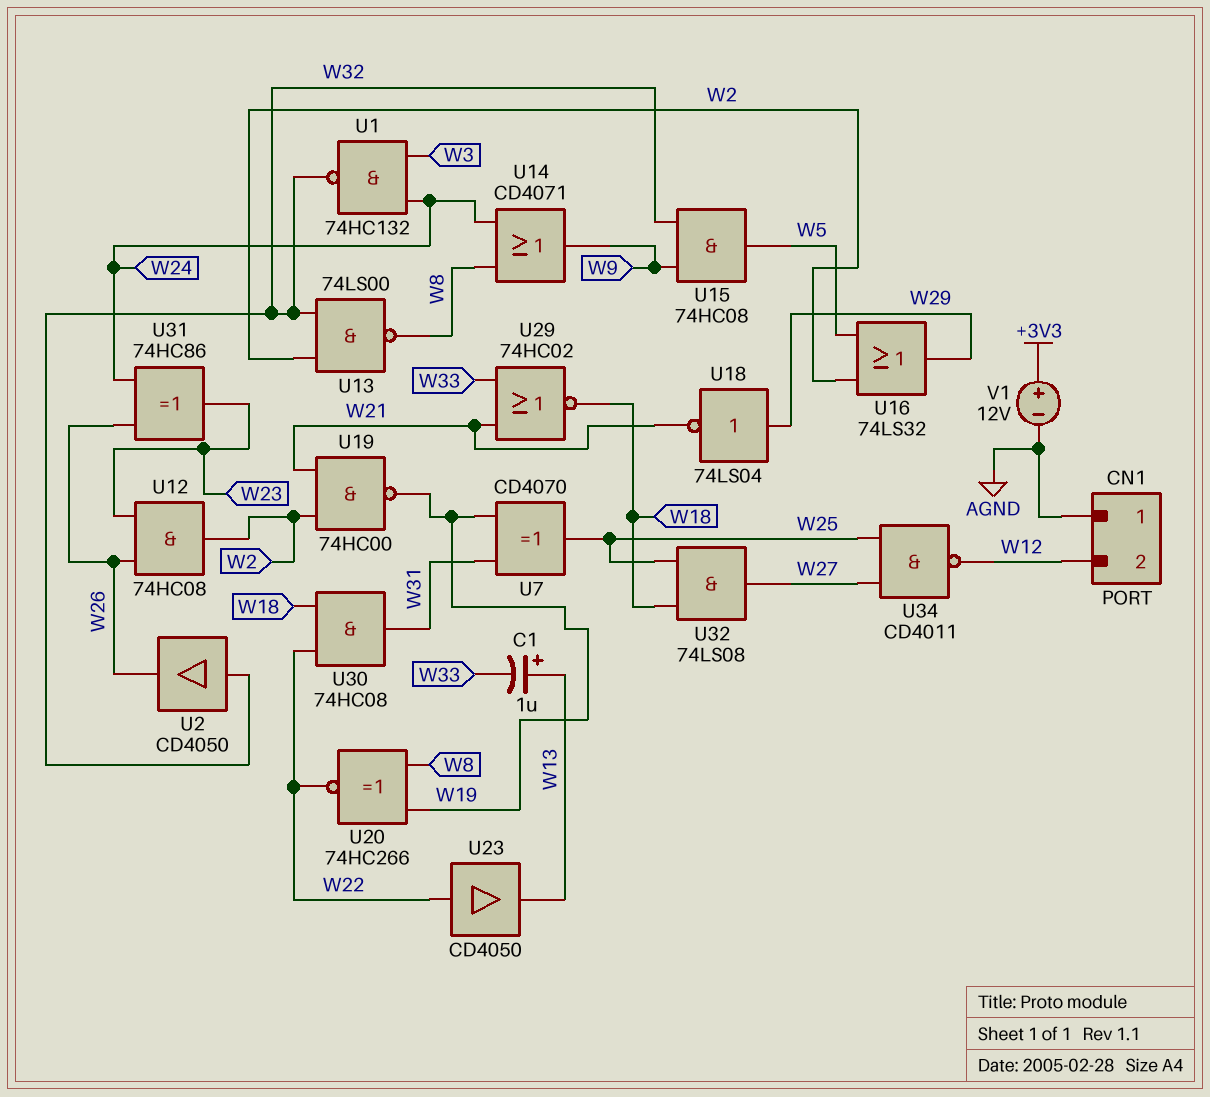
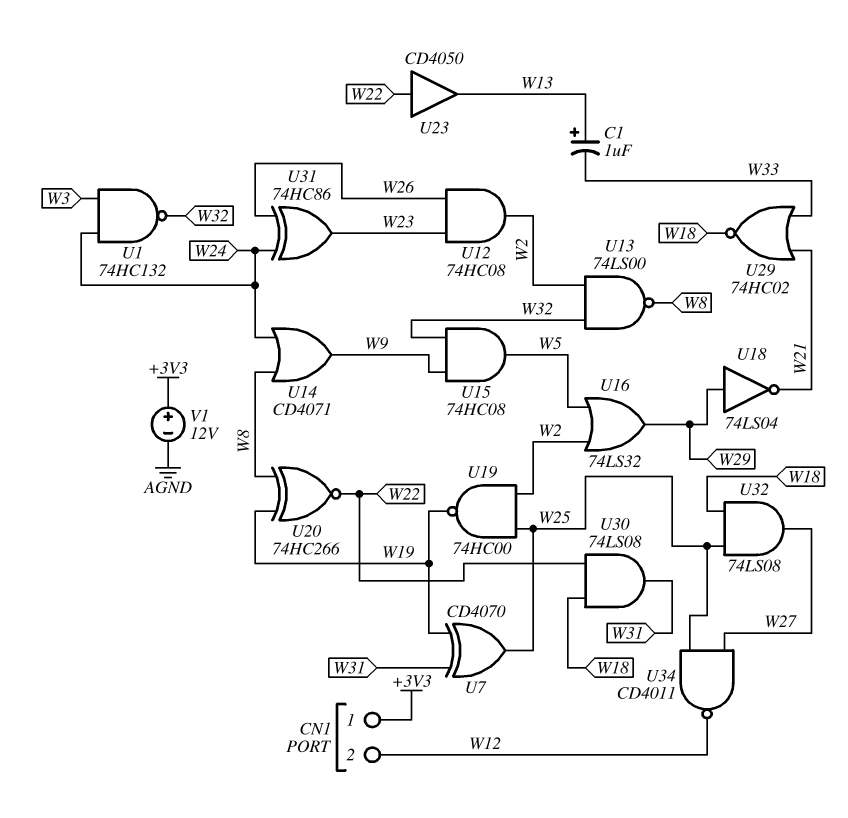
CN1 pin 1: AGND -> +3V3
U2: buffer CD4050 (in W32, out W26) -> none
U19: NAND 74HC00 (in W2, in W21, out W19) -> NAND 74HC00 (in W2, in W25, out W19)
U30: AND 74HC08 (in W18, in W22, out W31) -> AND 74LS08 (in W18, in W22, out W31)

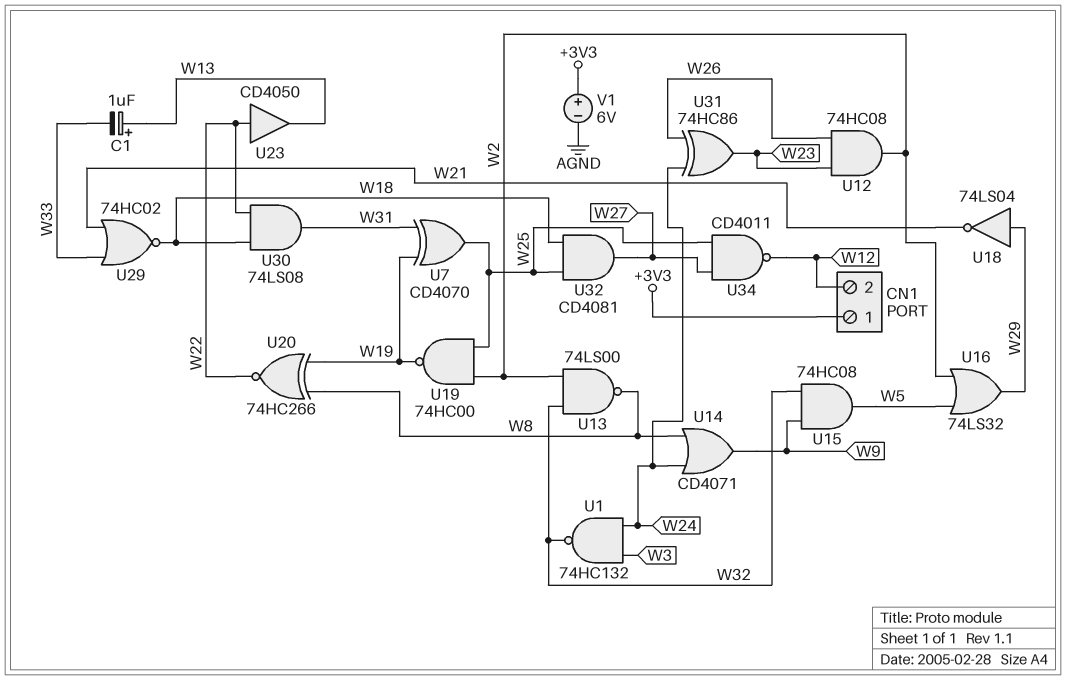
U32: AND 74LS08 (in W18, in W25, out W27) -> AND CD4081 (in W18, in W25, out W27)
V1: 12V (plus +3V3, minus AGND) -> 6V (plus +3V3, minus AGND)

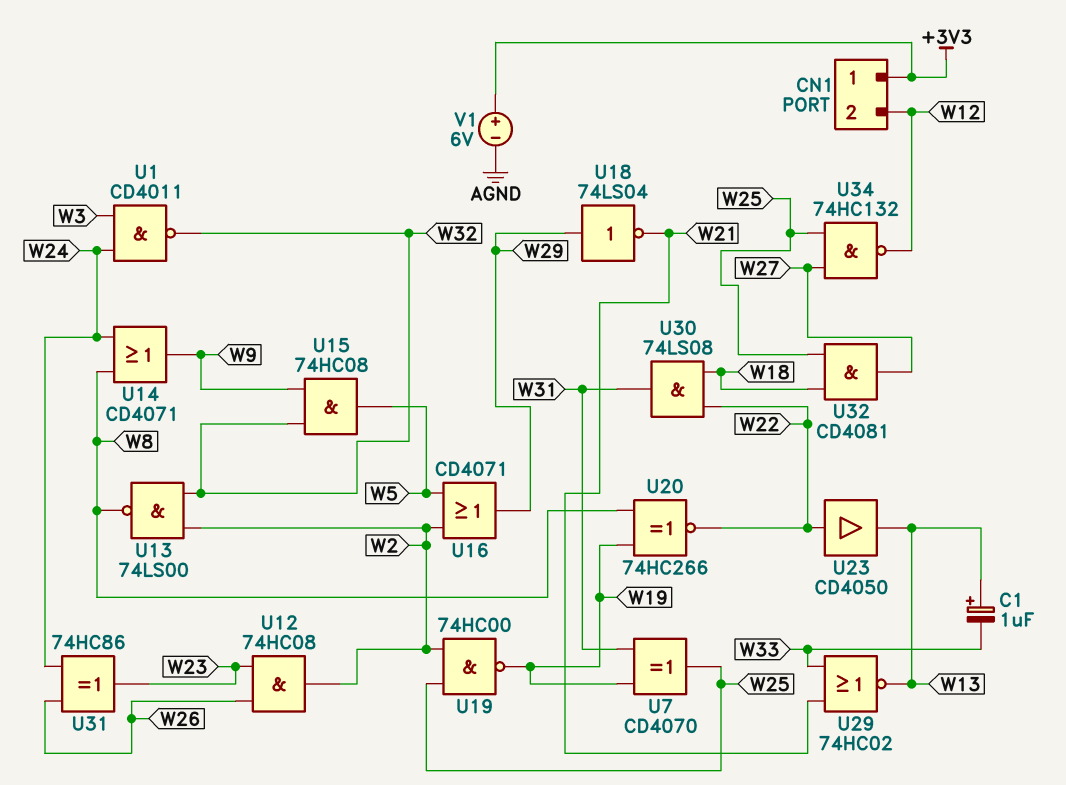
U1: NAND 74HC132 (in W3, in W24, out W32) -> NAND CD4011 (in W3, in W24, out W32)
U16: OR 74LS32 (in W2, in W5, out W29) -> OR CD4071 (in W2, in W5, out W29)
U29: NOR 74HC02 (in W21, in W33, out W18) -> NOR 74HC02 (in W21, in W33, out W13)
U34: NAND CD4011 (in W25, in W27, out W12) -> NAND 74HC132 (in W25, in W27, out W12)

